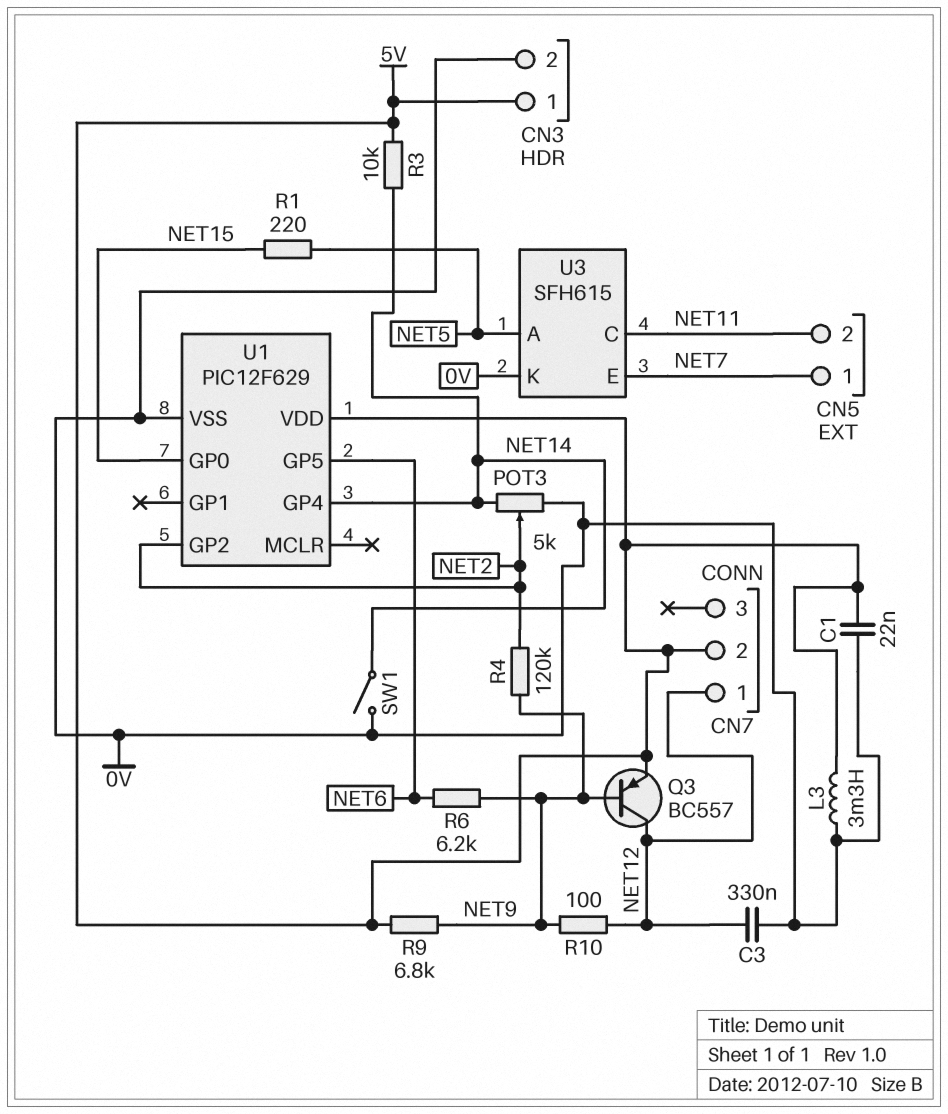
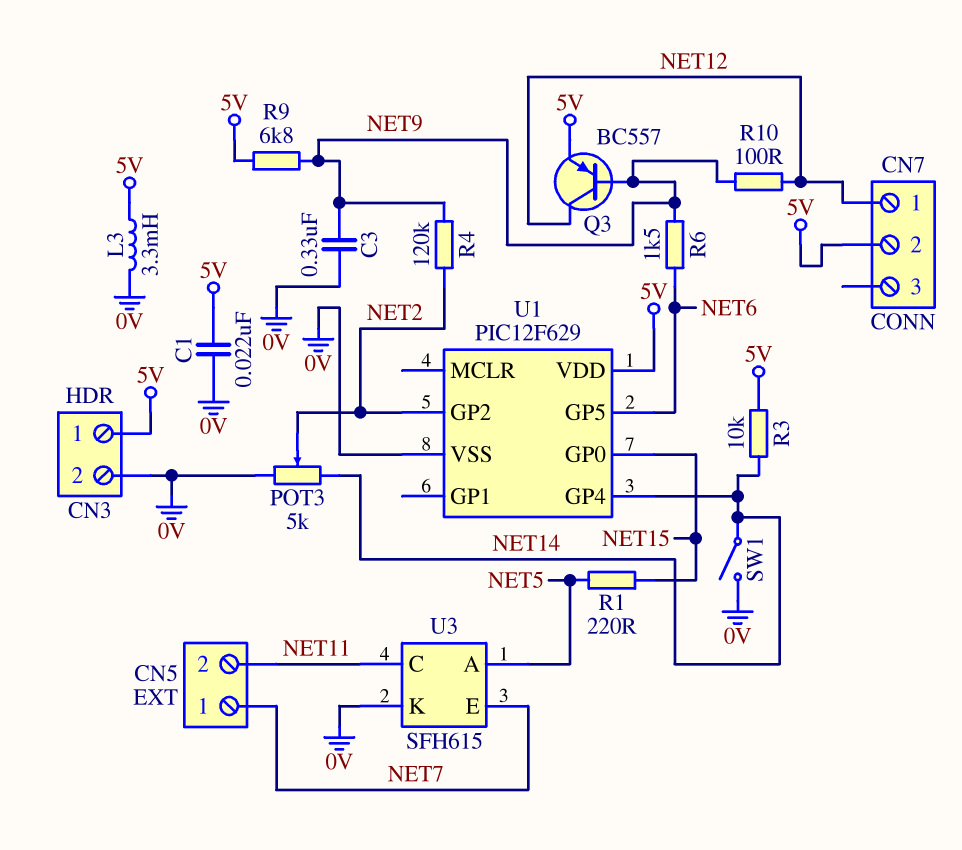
C3: 330nF (0V, NET12) -> 330nF (0V, NET9)
R6: 6.2k (NET6, NET9) -> 1.5k (NET6, NET9)

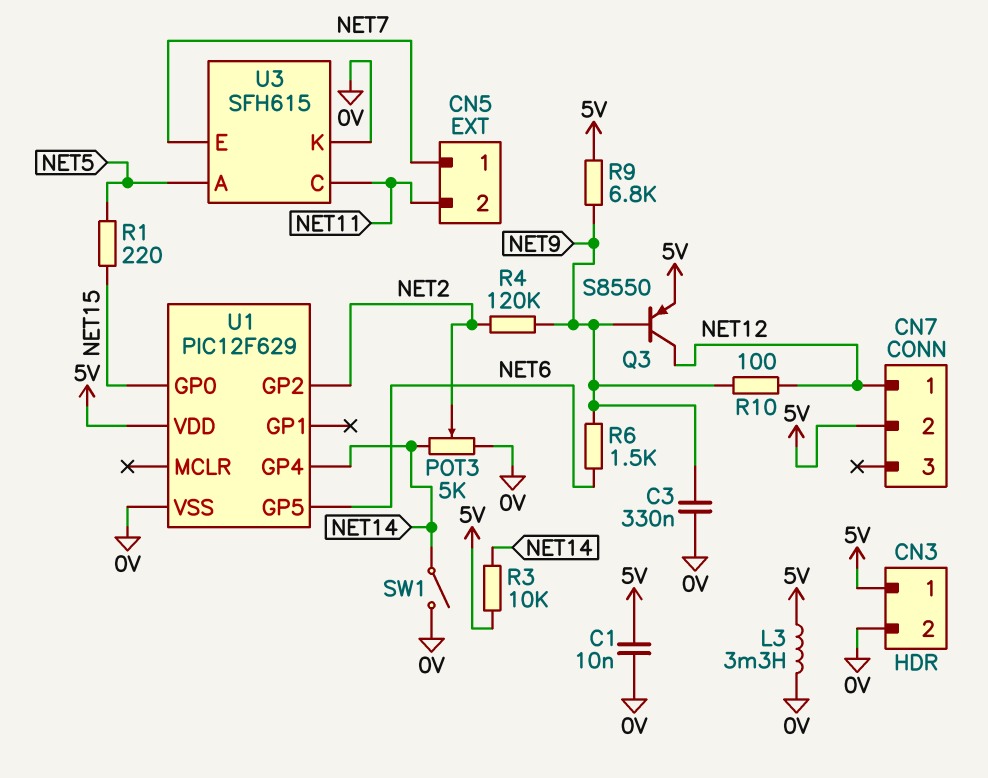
C1: 22nF (0V, 5V) -> 10nF (0V, 5V)
Q3: PNP BC557 (B NET9, C NET12, E 5V) -> PNP S8550 (B NET9, C NET12, E 5V)

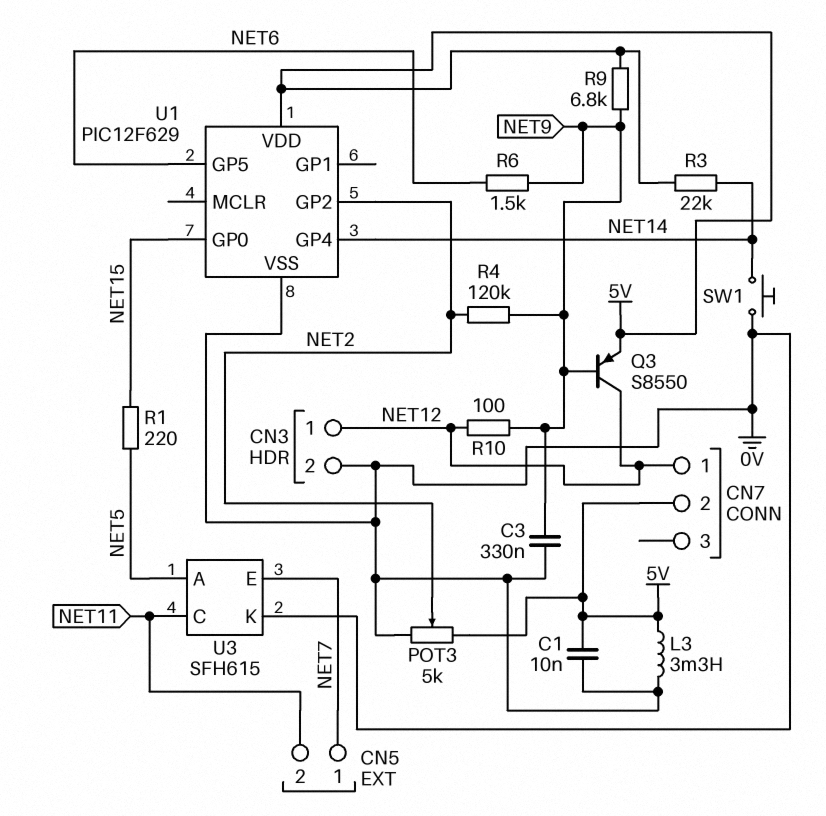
CN3 pin 1: 5V -> NET12
POT3: 5k (0V, NET14, wiper NET2) -> 5k (0V, 5V, wiper NET2)
R3: 10k (5V, NET14) -> 22k (5V, NET14)
SW1: switch (0V, NET14) -> button (0V, NET14)

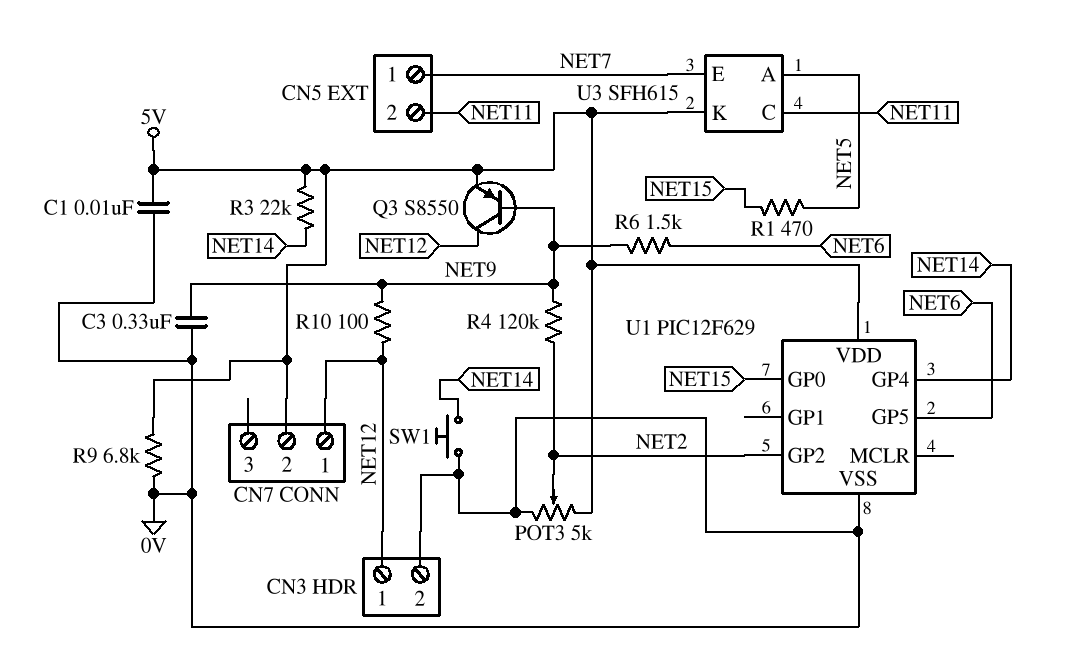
L3: 3.3mH (0V, 5V) -> none
R1: 220 (NET5, NET15) -> 470 (NET5, NET15)
R9: 6.8k (5V, NET9) -> 6.8k (0V, 5V)
U3 pin K: 0V -> 5V

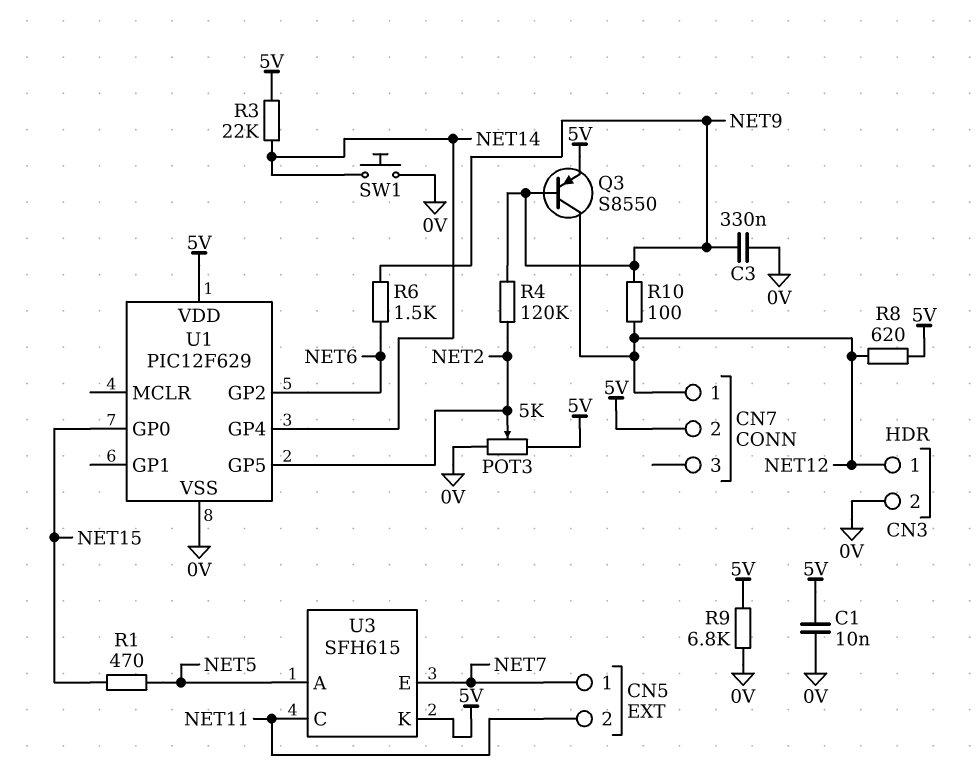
R8: none -> 620 (5V, NET12)
U1 pin GP2: NET2 -> NET6
U1 pin GP5: NET6 -> NET2

